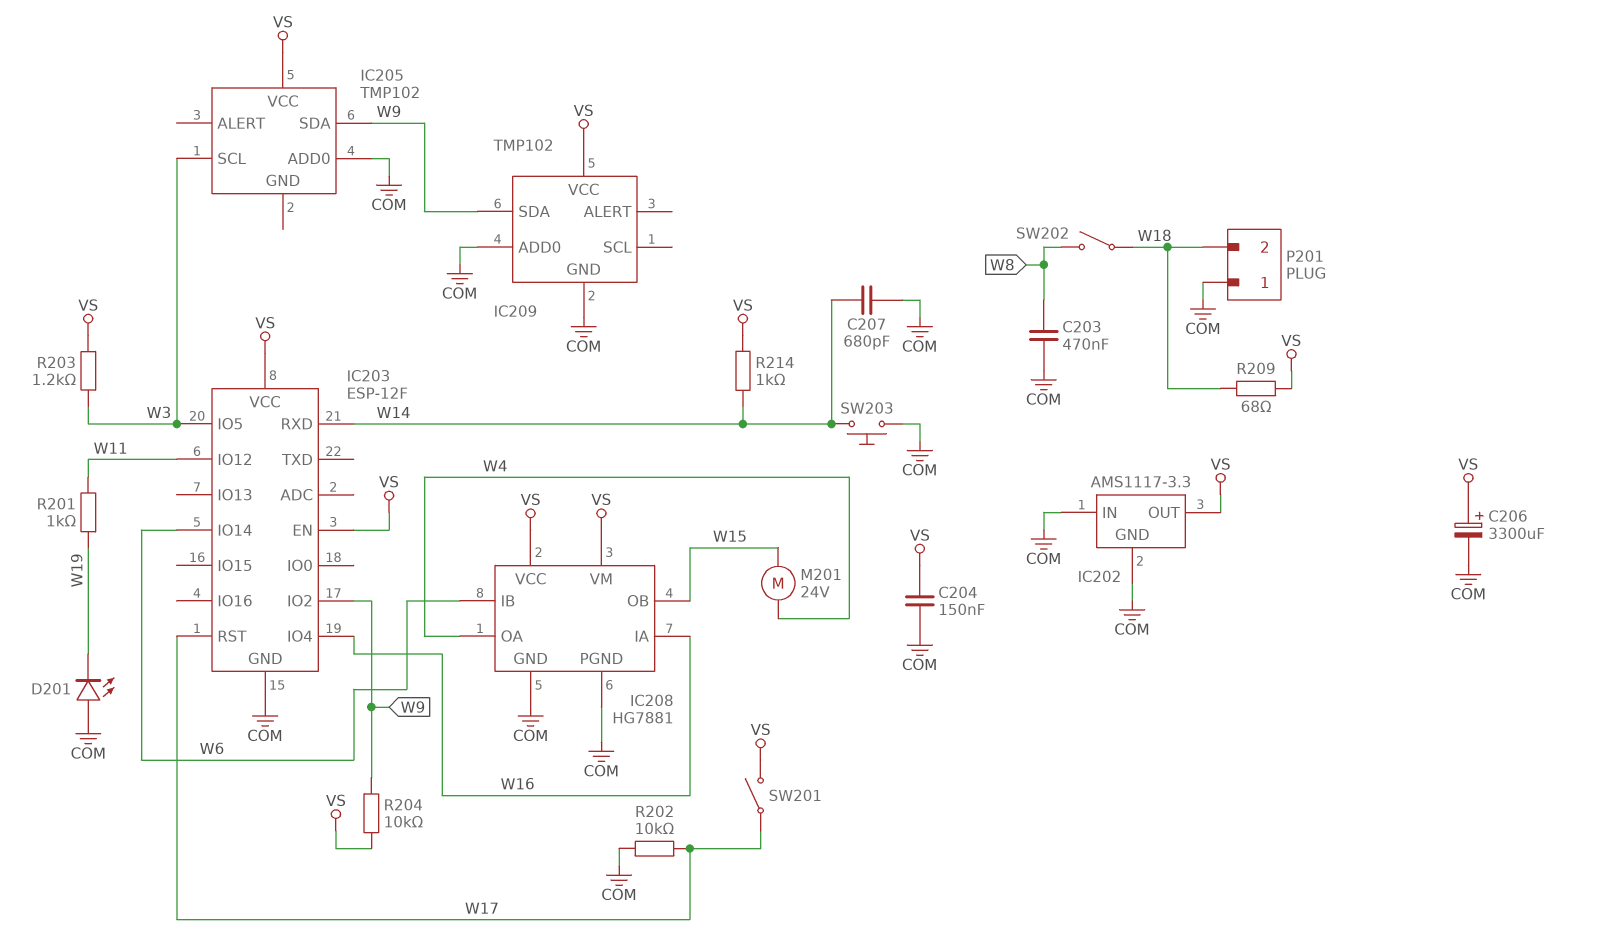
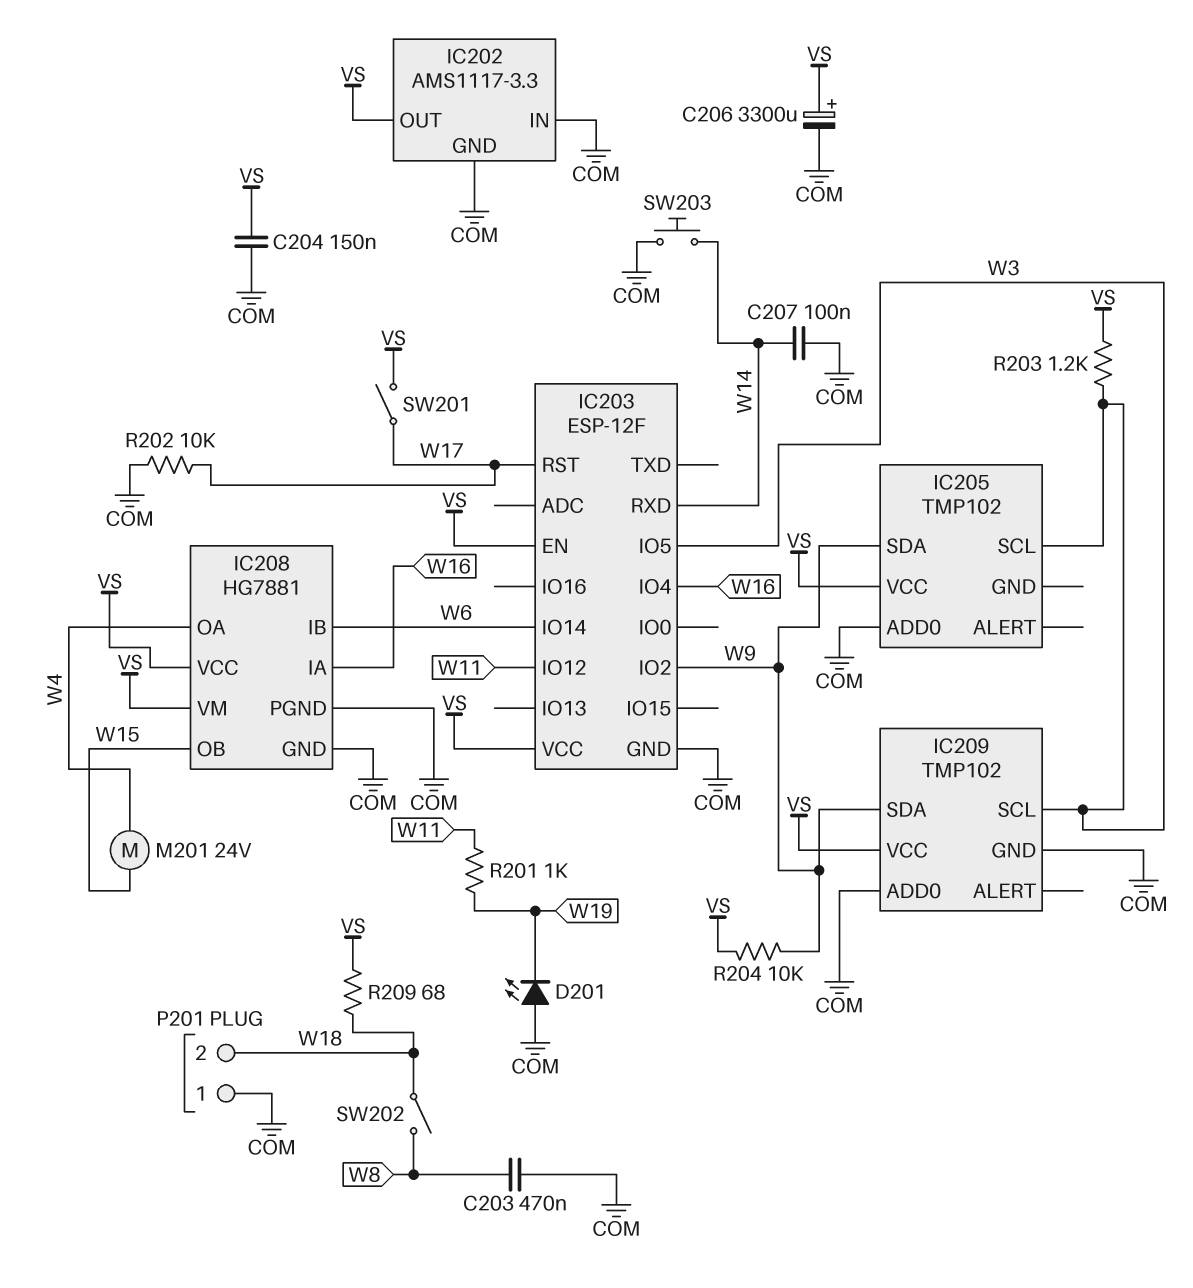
C207: 680pF (COM, W14) -> 100nF (COM, W14)
IC209 pin SCL: none -> W3
R214: 1k (VS, W14) -> none

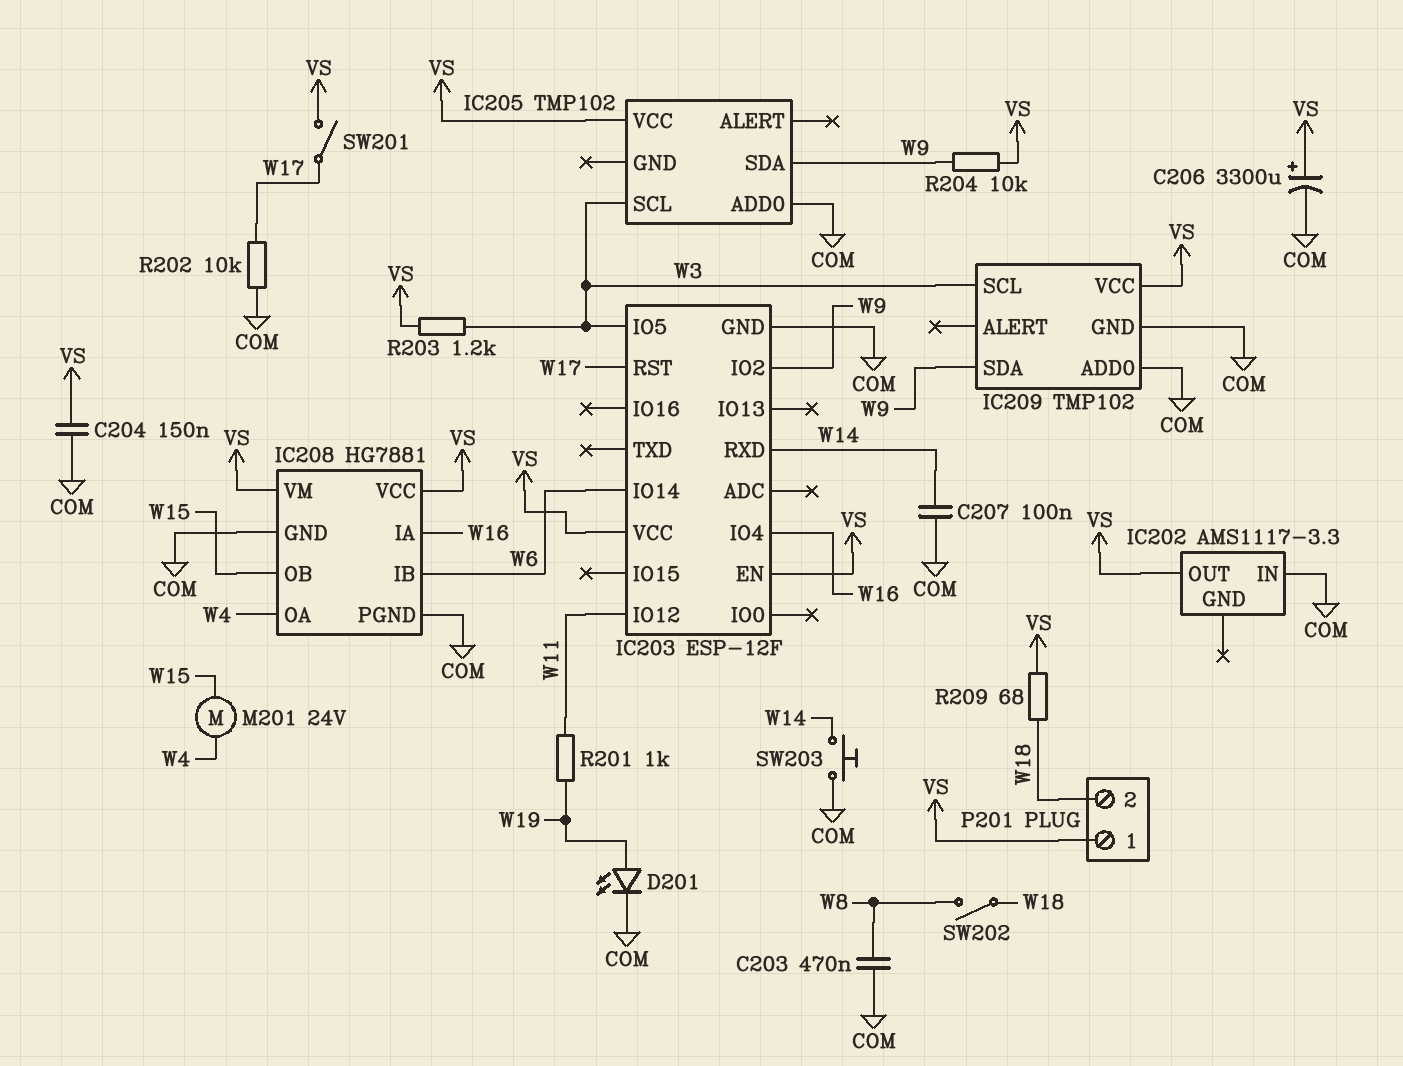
D201: LED (A COM, K W19) -> LED (A W19, K COM)
IC202 pin GND: COM -> none
P201 pin 1: COM -> VS

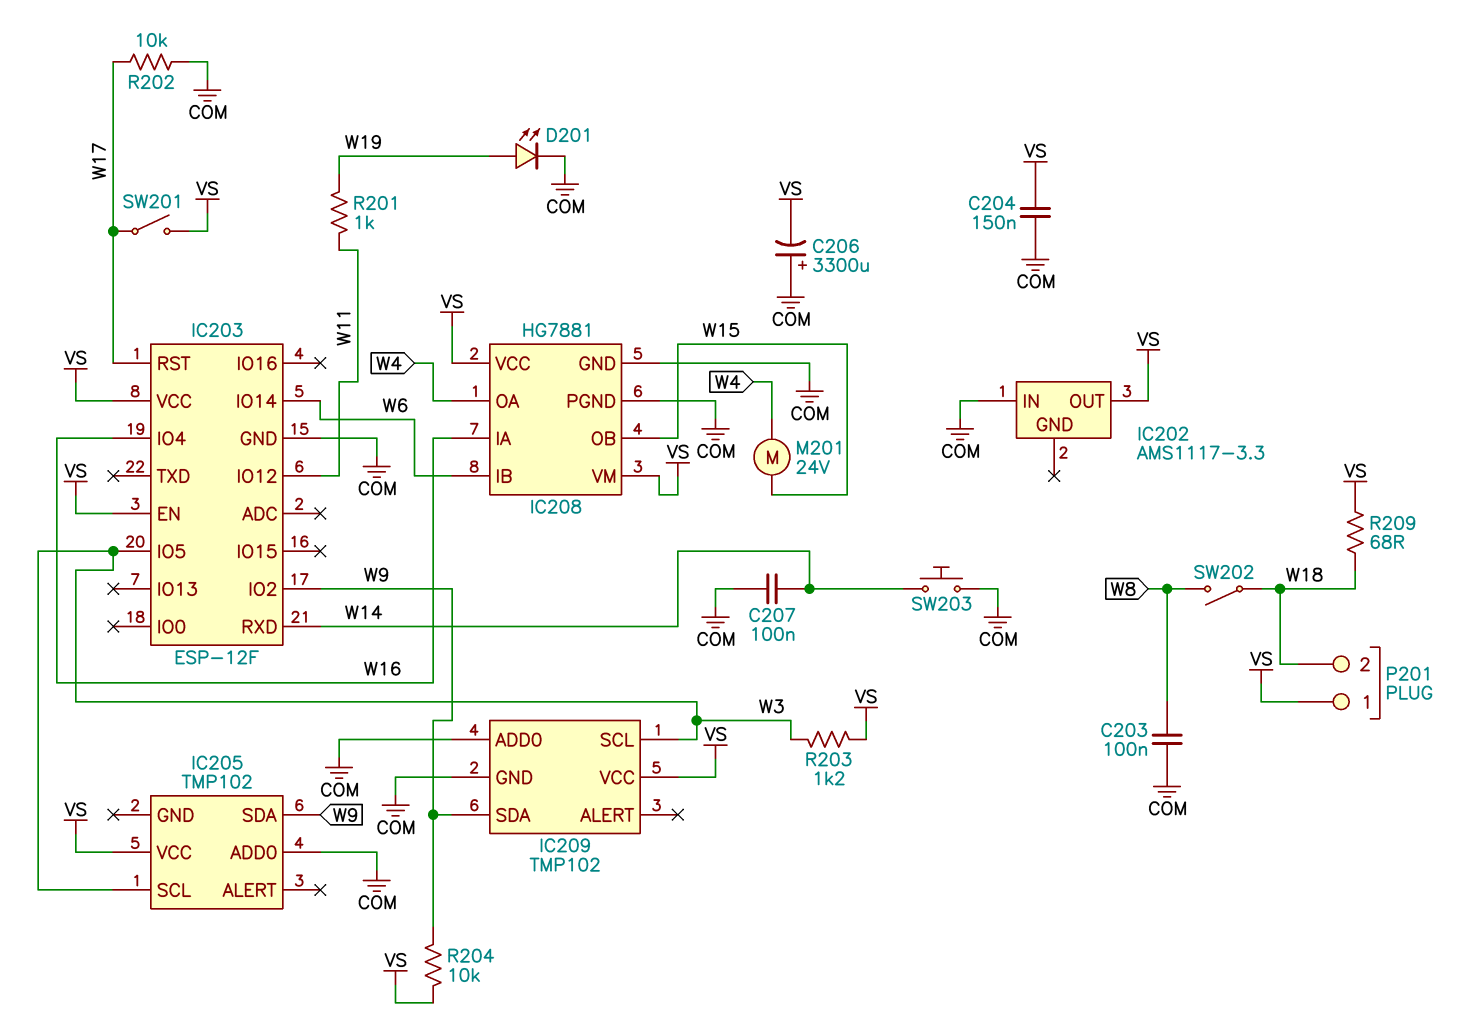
C203: 470nF (COM, W8) -> 100nF (COM, W8)
C206: 3300uF (plus VS, minus COM) -> 3300uF (plus COM, minus VS)

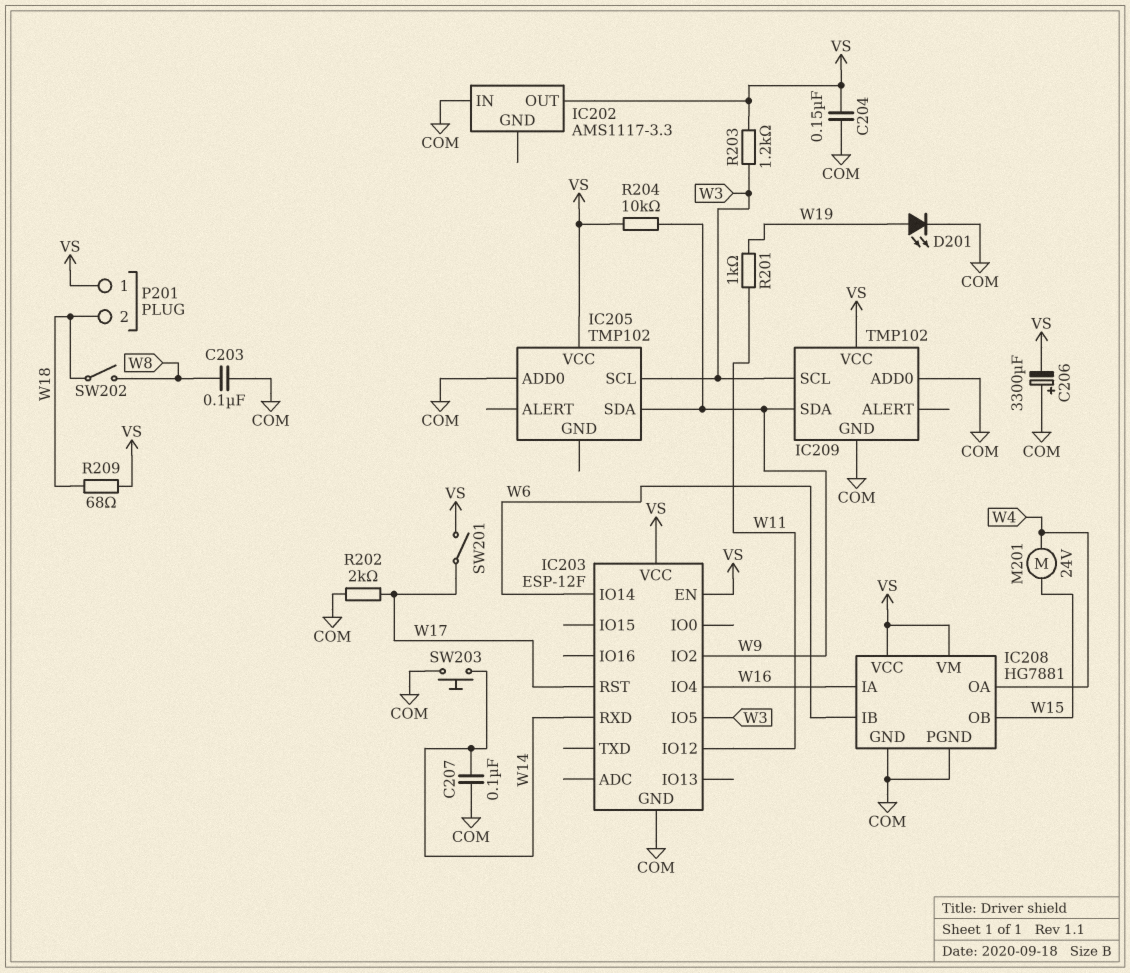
R202: 10k (COM, W17) -> 2k (COM, W17)

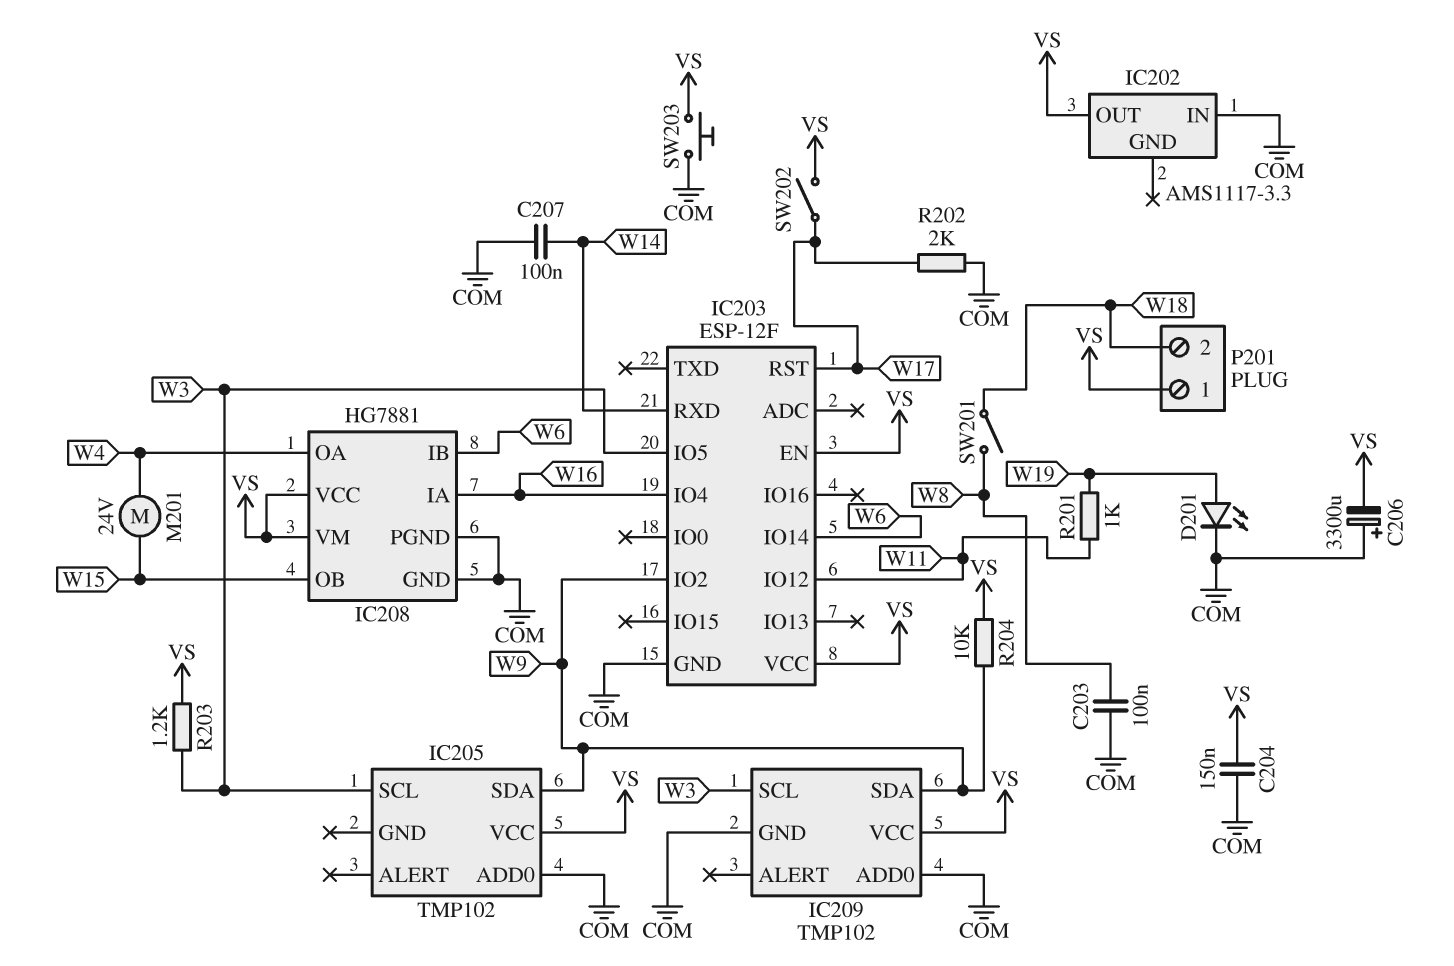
R209: 68 (VS, W18) -> none
SW201: switch (VS, W17) -> switch (W8, W18)
SW202: switch (W8, W18) -> switch (VS, W17)
SW203: button (COM, W14) -> button (COM, VS)

